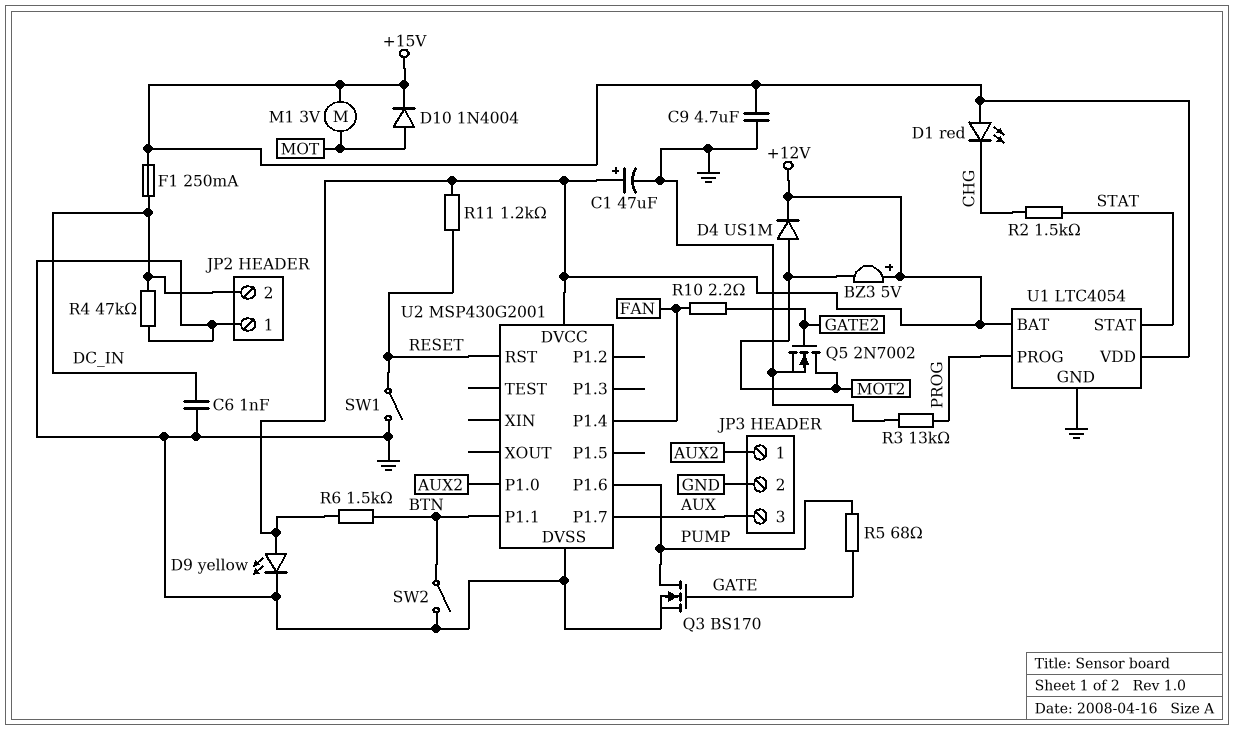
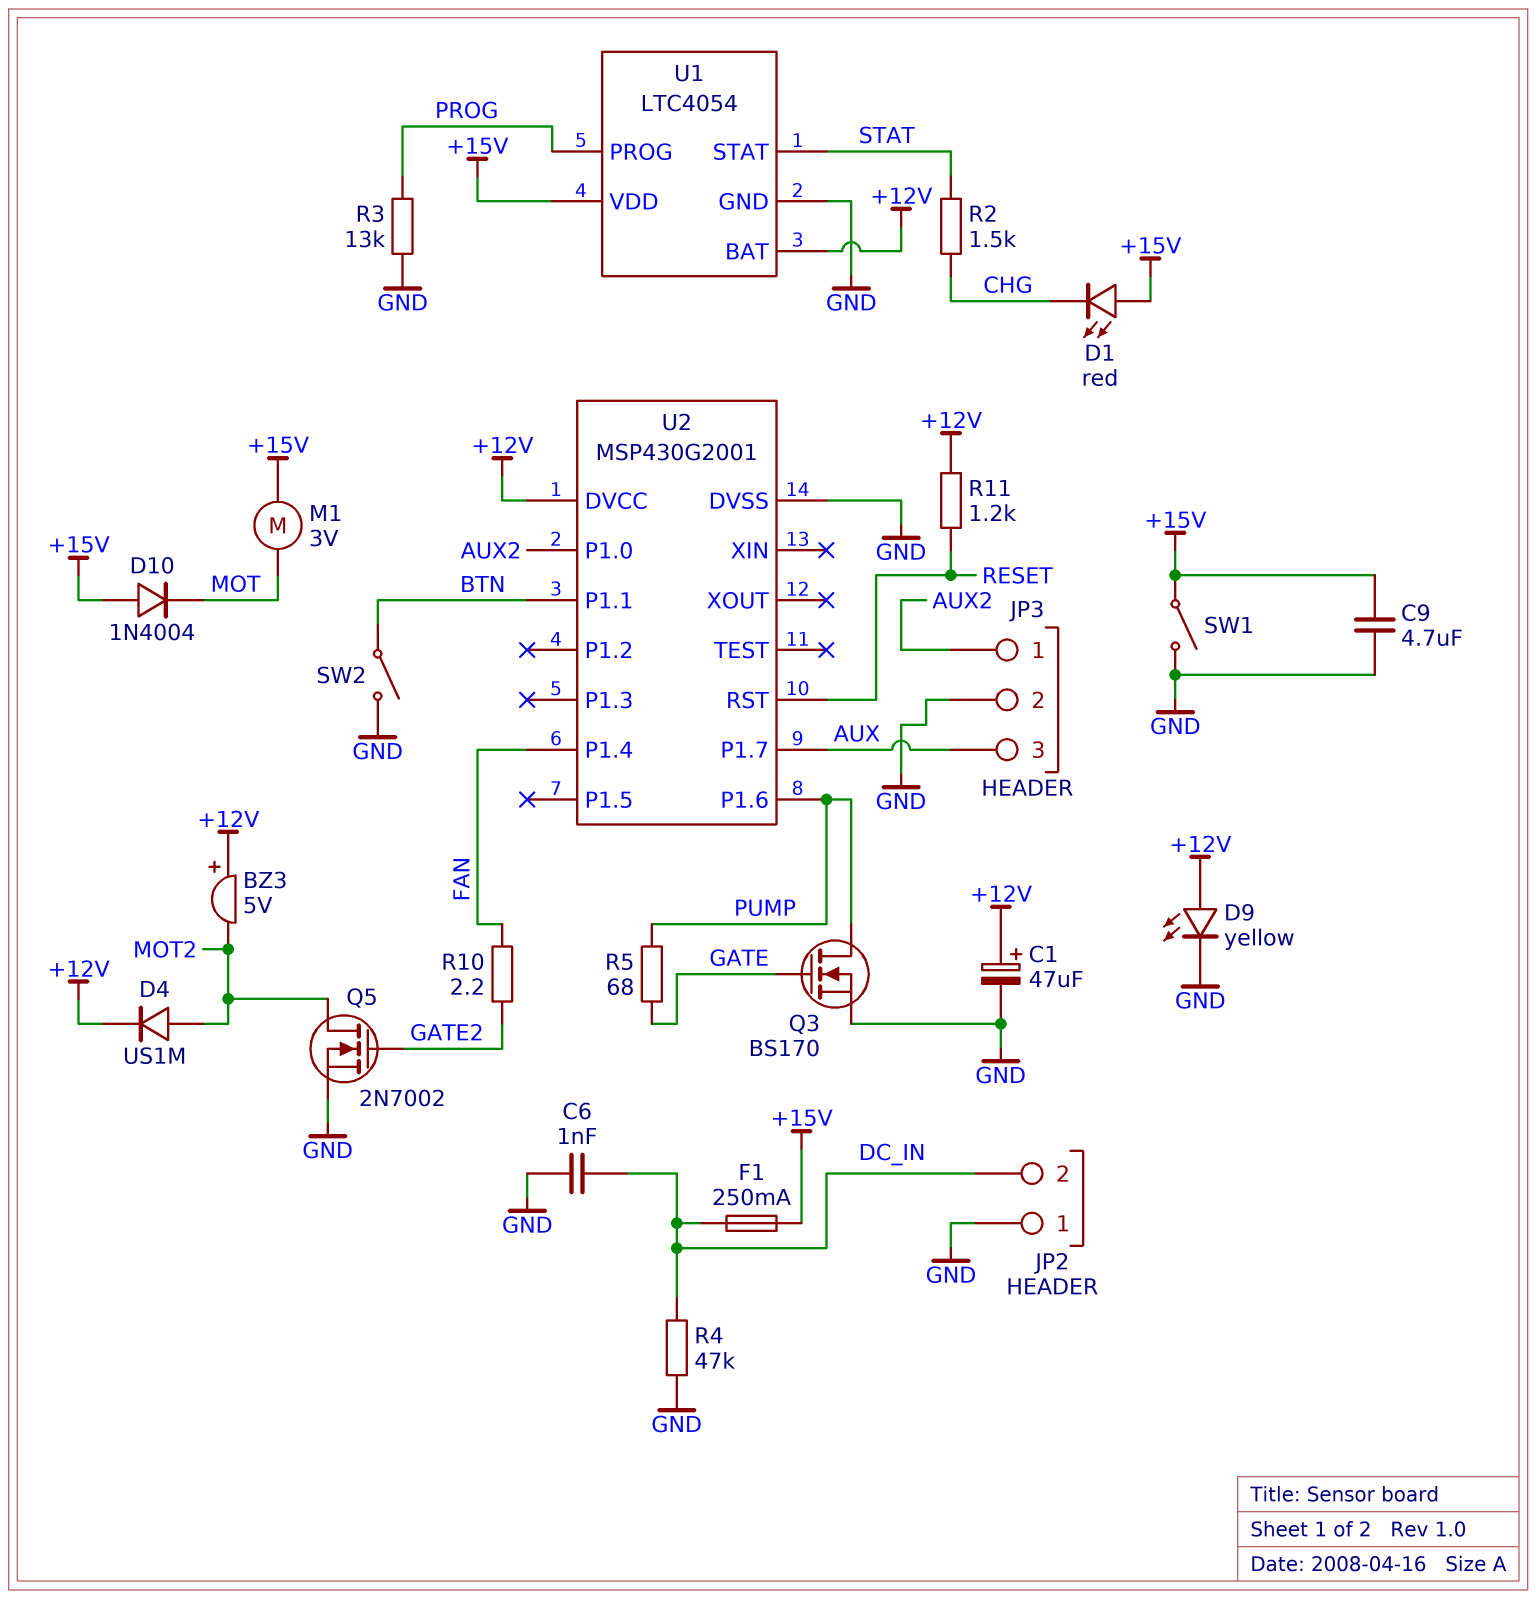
D10: diode 1N4004 (A MOT, K +15V) -> diode 1N4004 (A +15V, K MOT)
R6: 1.5k (+12V, BTN) -> none
SW1: switch (GND, RESET) -> switch (+15V, GND)

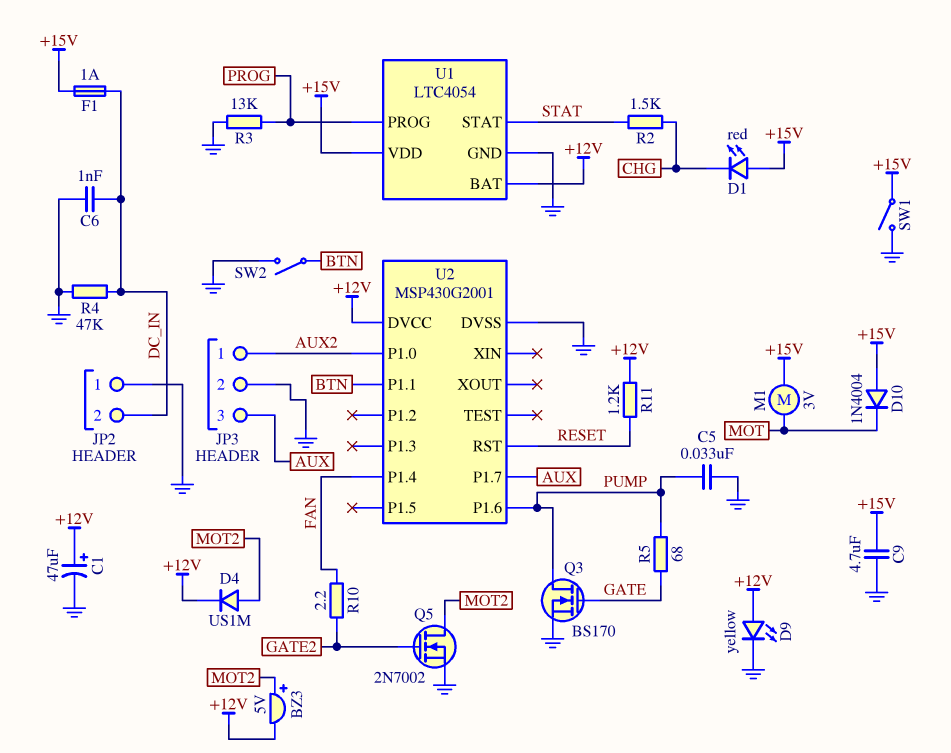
BZ3: buzzer 5V (plus +12V, minus MOT2) -> buzzer 5V (plus MOT2, minus +12V)
C5: none -> 33nF (GND, PUMP)
F1: 250mA (+15V, DC_IN) -> 1A (+15V, DC_IN)

